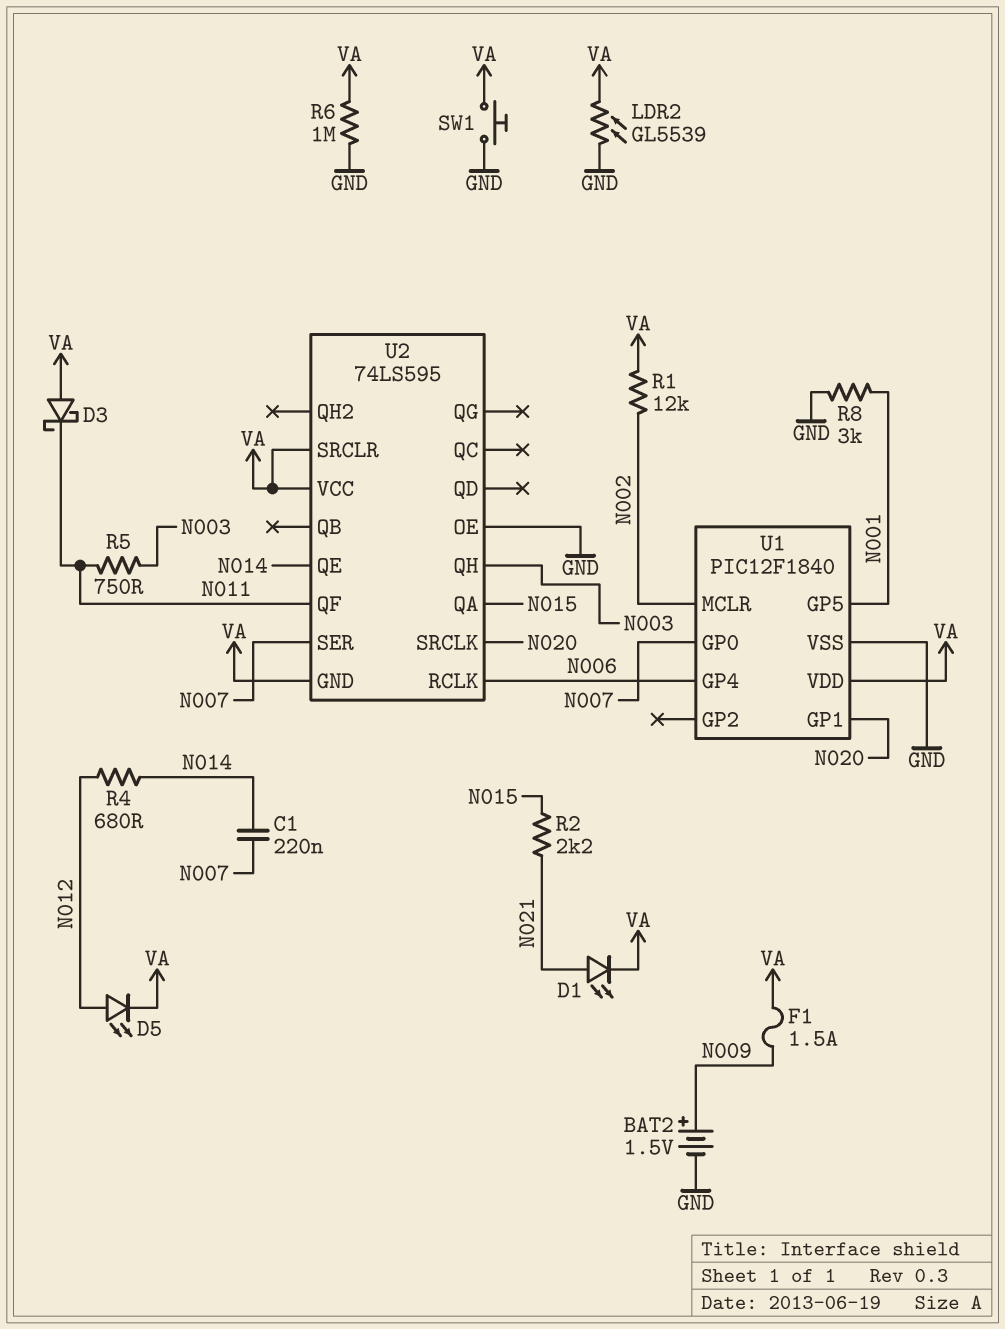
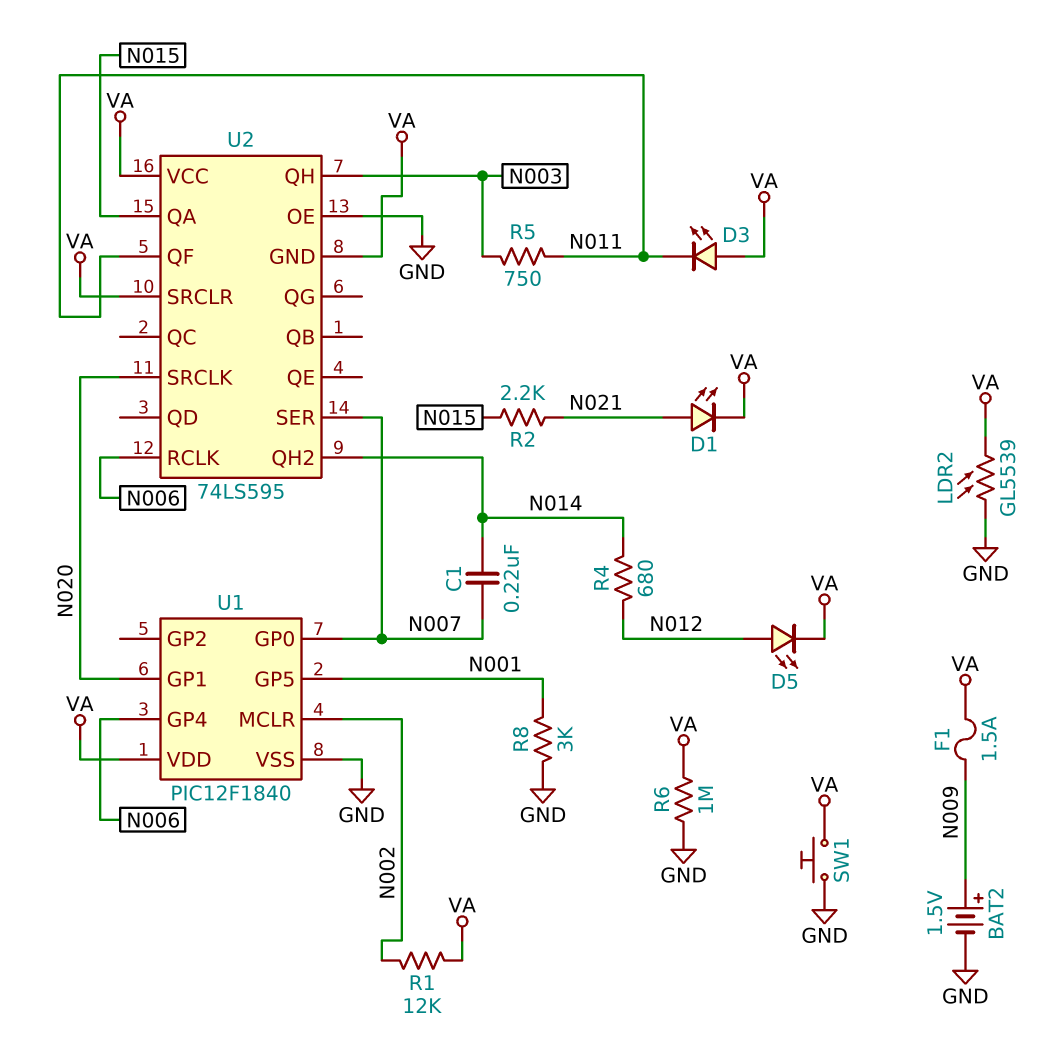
D3: schottky (A VA, K N011) -> LED (A VA, K N011)
U2 pin QE: N014 -> none
U2 pin QH2: none -> N014

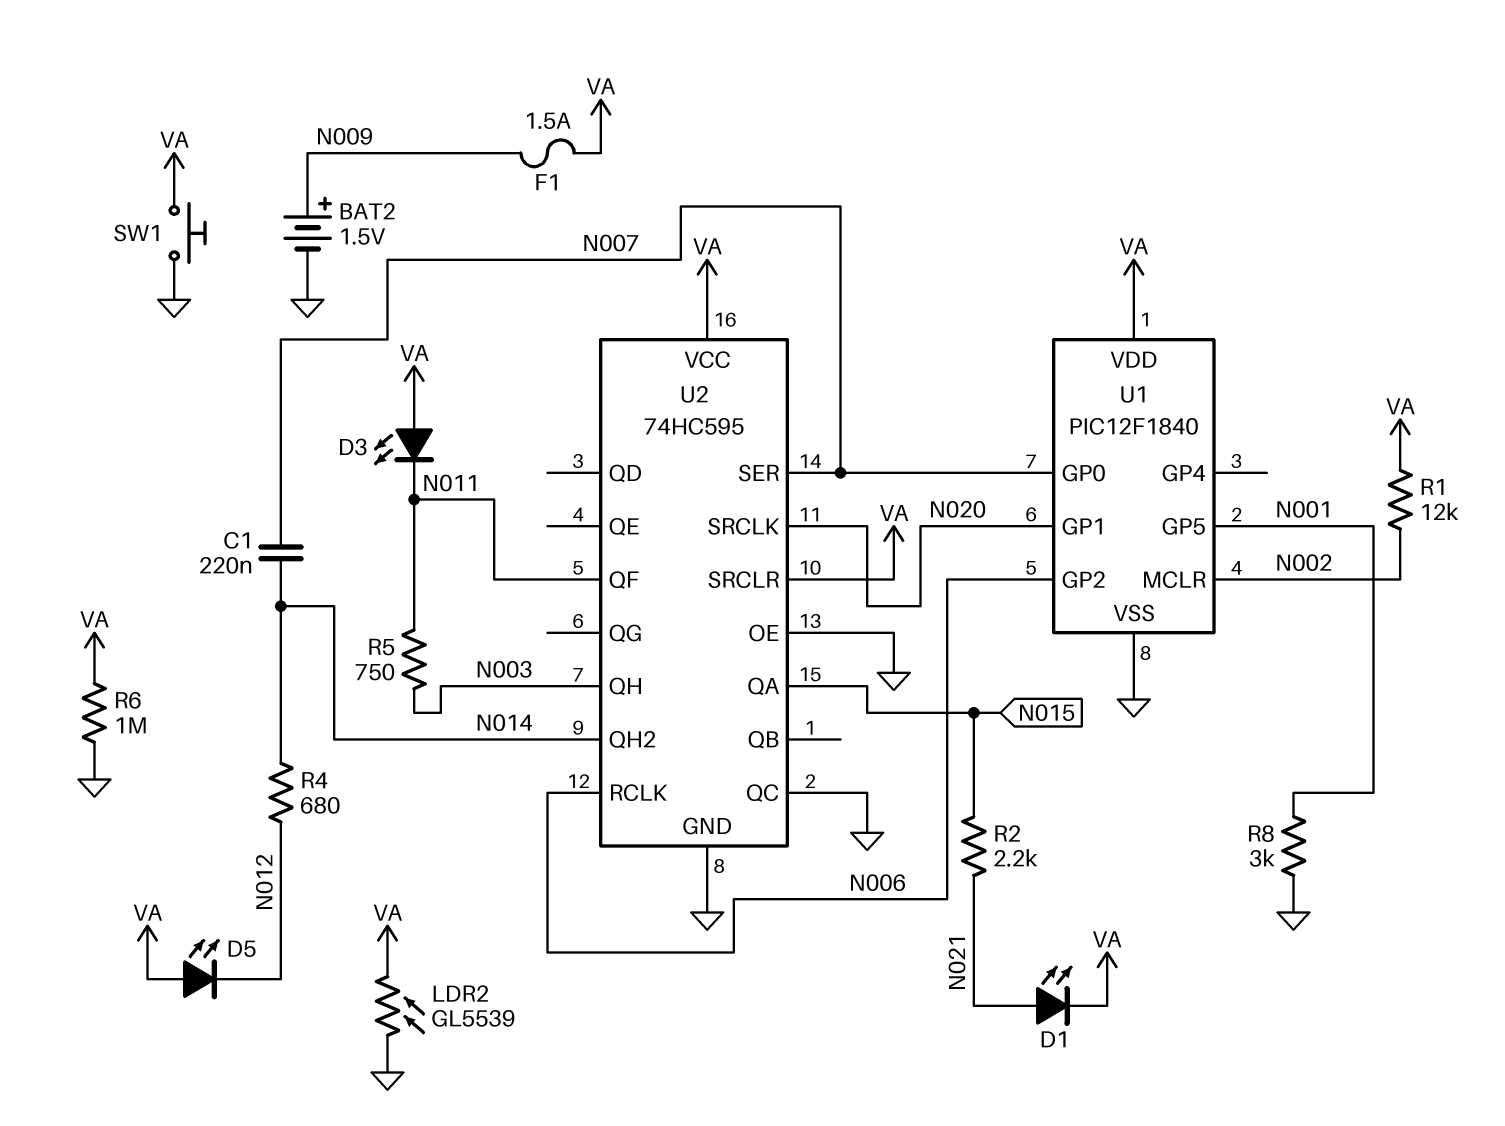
D5: LED (A N012, K VA) -> LED (A VA, K N012)
U1 pin GP2: none -> N006
U1 pin GP4: N006 -> none
U2: 74LS595 -> 74HC595
U2 pin GND: VA -> GND
U2 pin QC: none -> GND

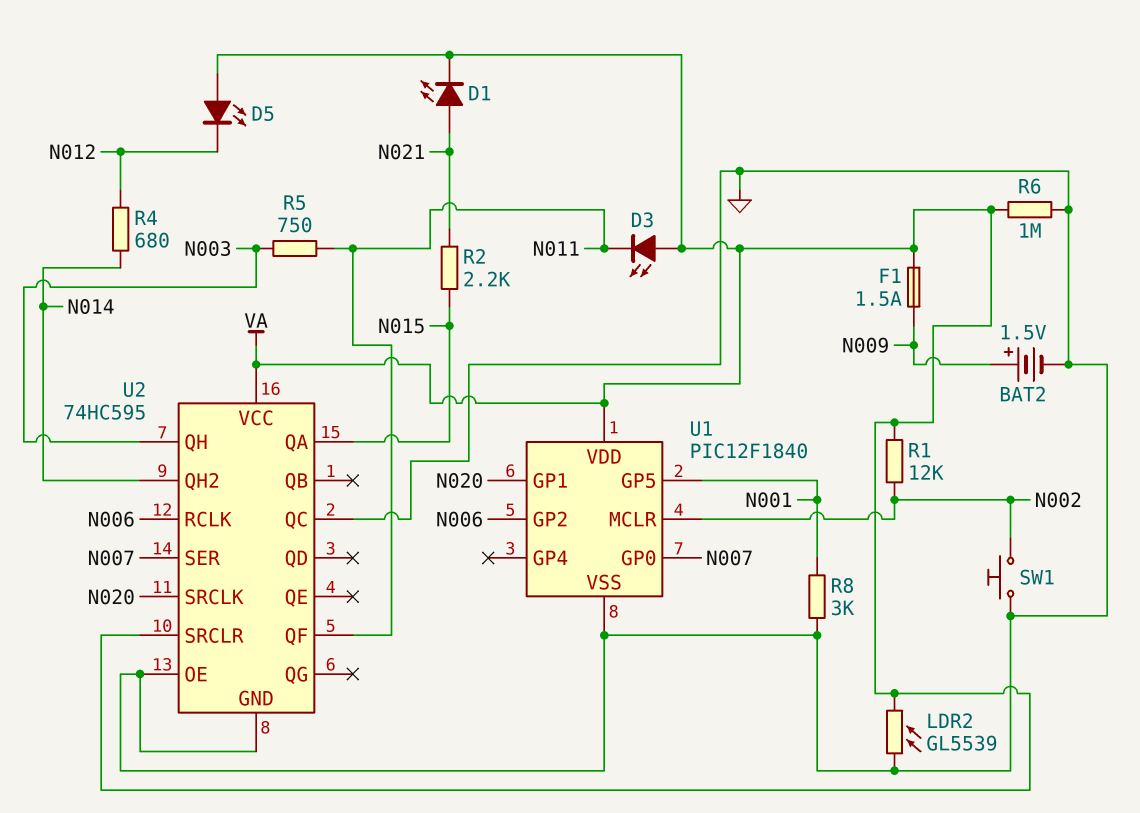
C1: 220nF (N007, N014) -> none
SW1: button (GND, VA) -> button (GND, N002)

